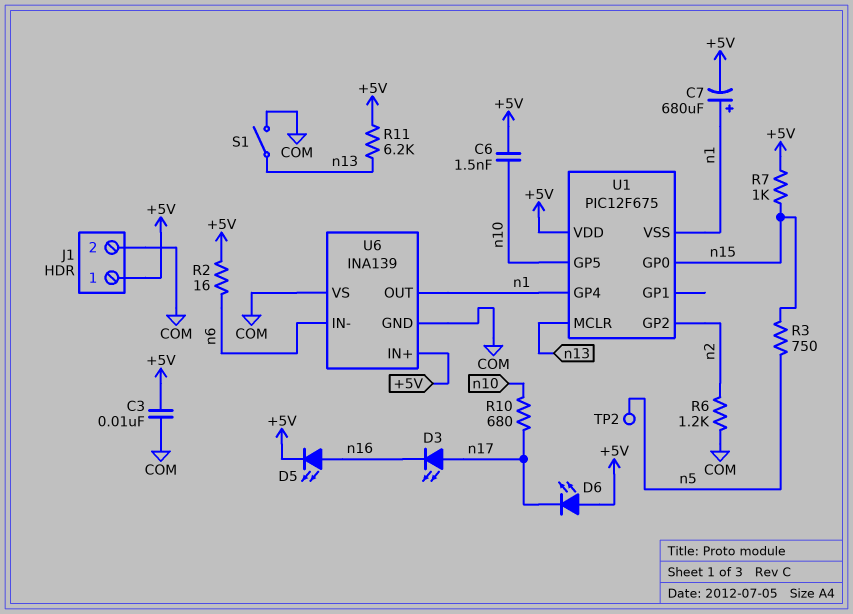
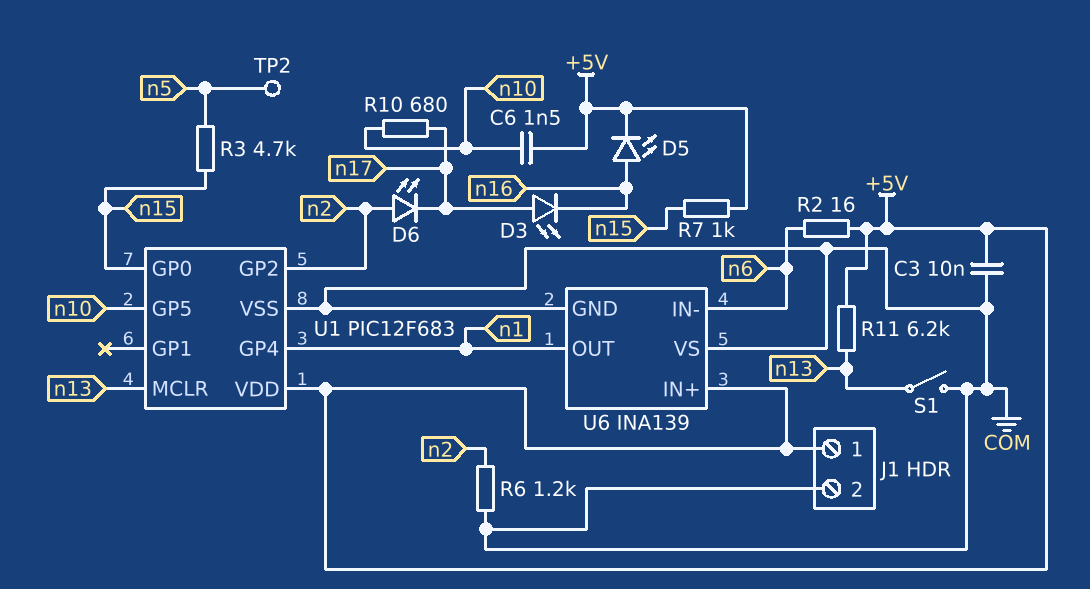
C7: 680uF (plus n1, minus +5V) -> none
D6: LED (A +5V, K n17) -> LED (A n2, K n17)
R3: 750 (n5, n15) -> 4.7k (n5, n15)
U1: PIC12F675 -> PIC12F683
U1 pin VSS: n1 -> COM

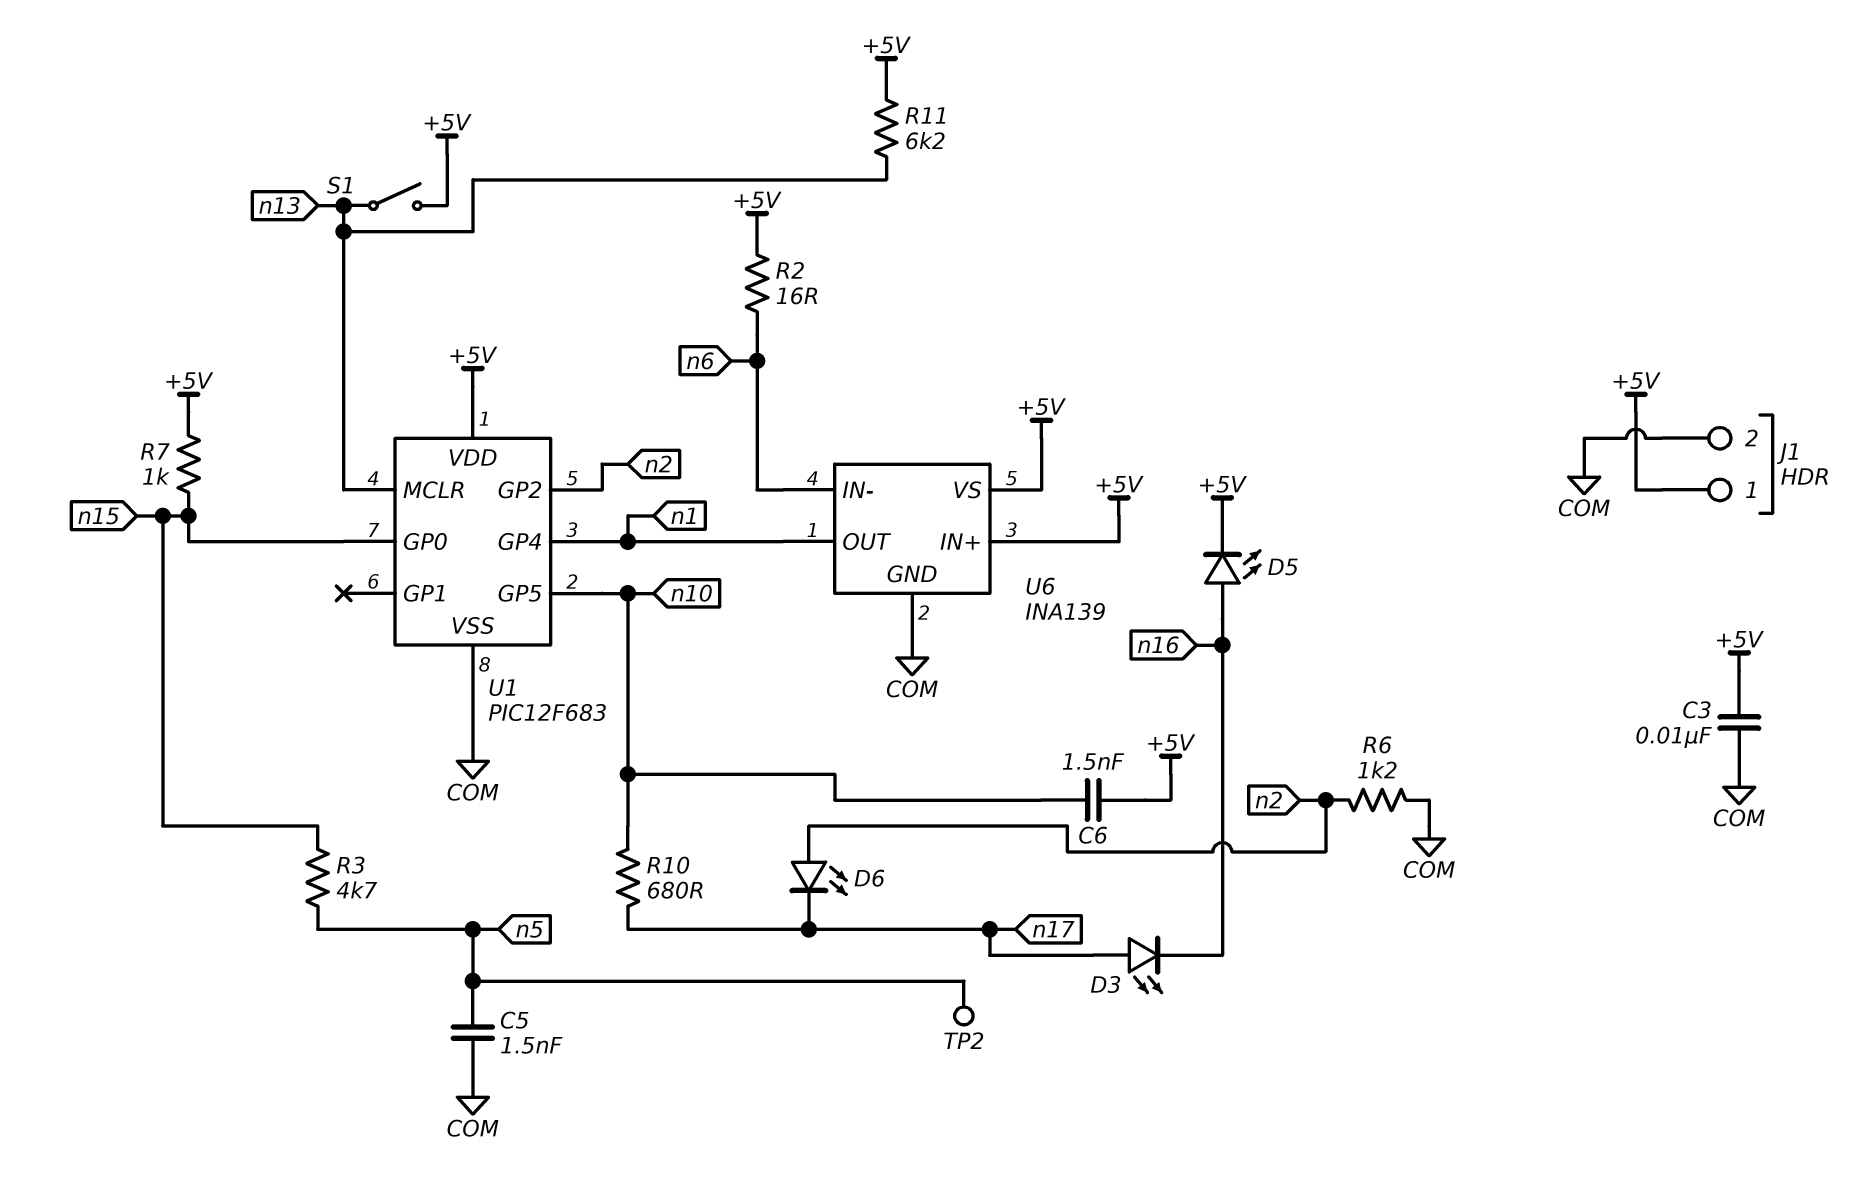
C5: none -> 1.5nF (COM, n5)
S1: switch (COM, n13) -> switch (+5V, n13)
U6 pin VS: COM -> +5V

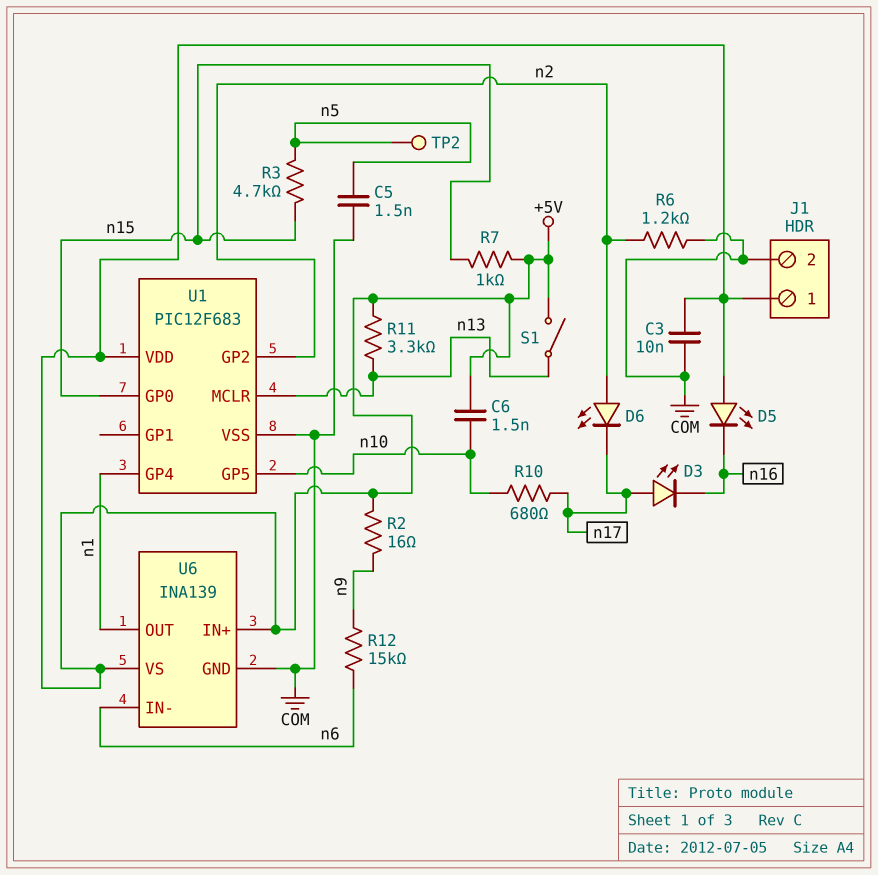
D5: LED (A n16, K +5V) -> LED (A +5V, K n16)
R2: 16 (+5V, n6) -> 16 (+5V, n9)
R11: 6.2k (+5V, n13) -> 3.3k (+5V, n13)
R12: none -> 15k (n6, n9)

